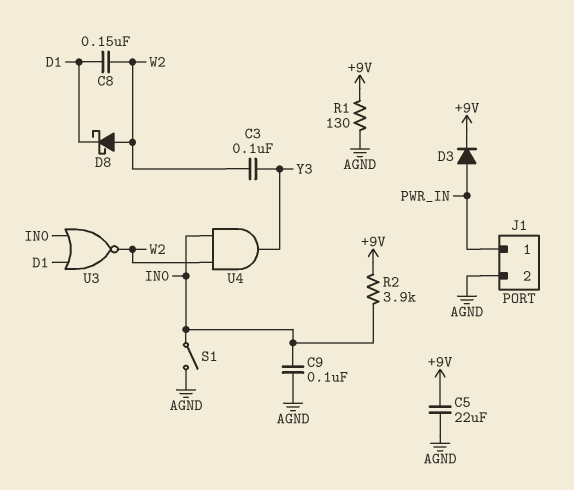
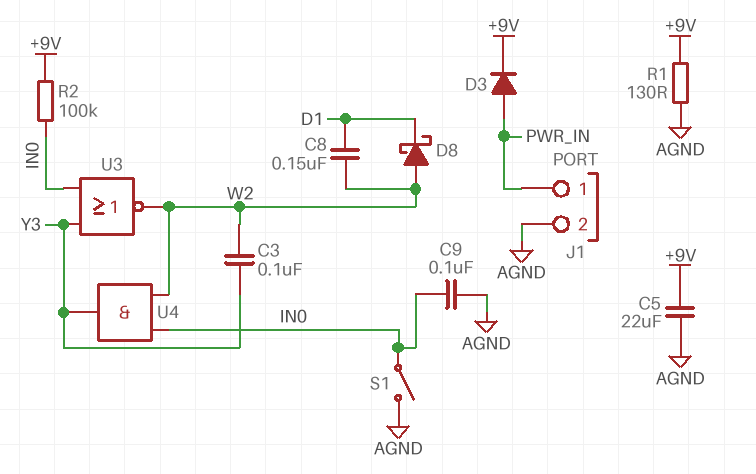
R2: 3.9k (+9V, IN0) -> 100k (+9V, IN0)
U3: NOR (in D1, in IN0, out W2) -> NOR (in IN0, in Y3, out W2)

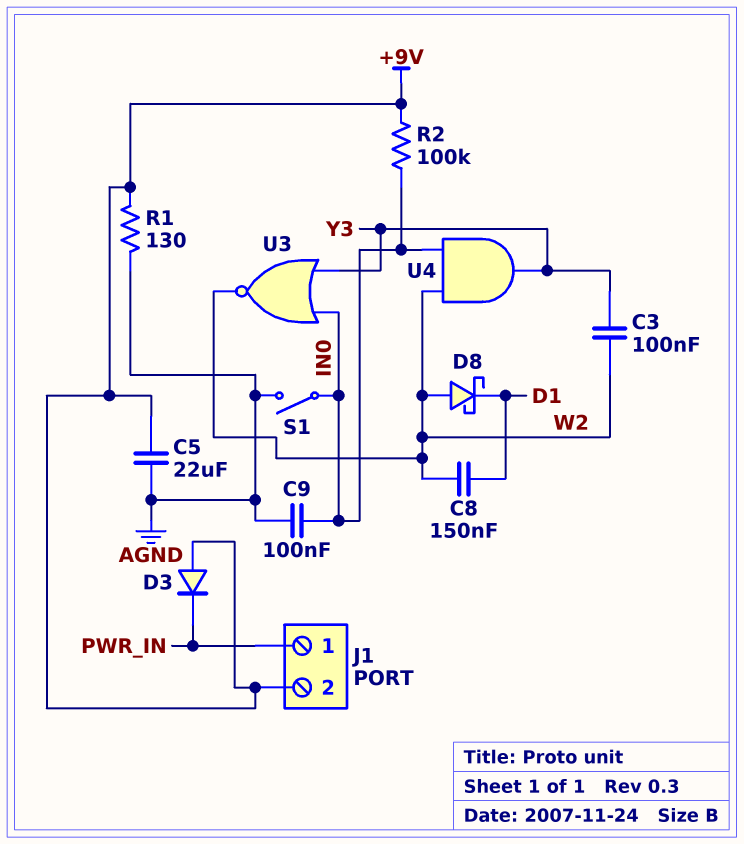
D3: diode (A PWR_IN, K +9V) -> diode (A +9V, K PWR_IN)
J1 pin 2: AGND -> +9V

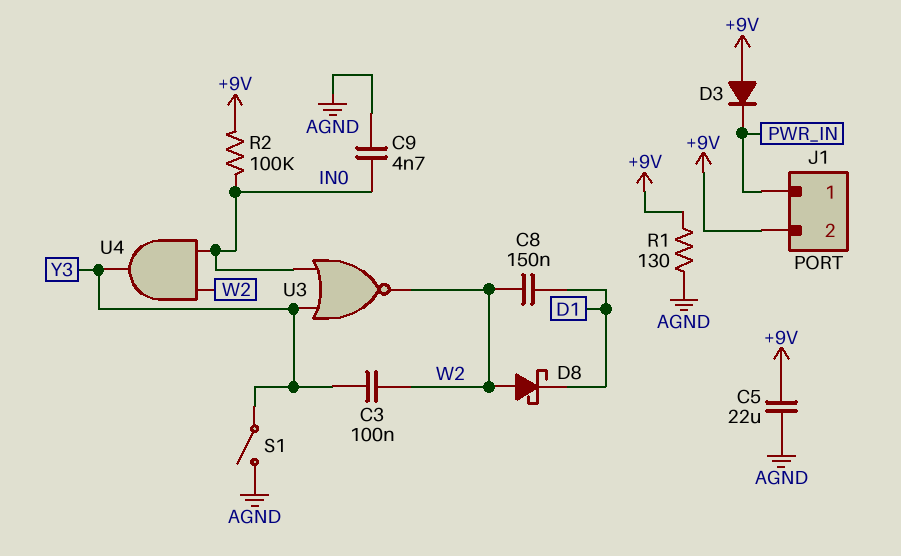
C9: 100nF (AGND, IN0) -> 4.7nF (AGND, IN0)
S1: switch (AGND, IN0) -> switch (AGND, Y3)

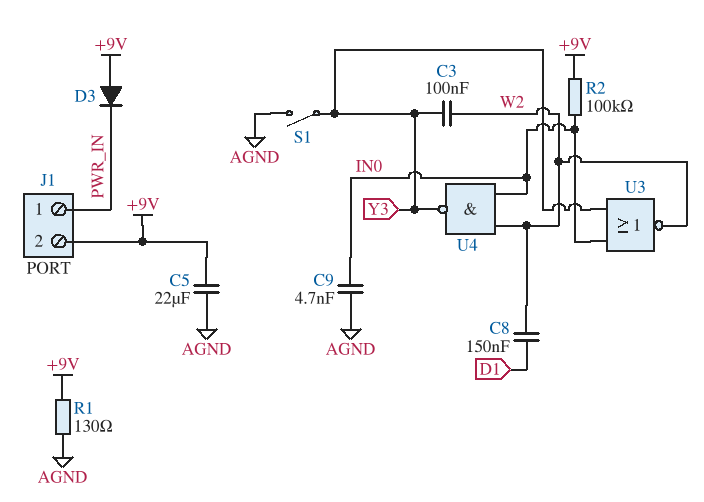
D8: schottky (A W2, K D1) -> none
U4: AND (in IN0, in W2, out Y3) -> NAND (in IN0, in W2, out Y3)

